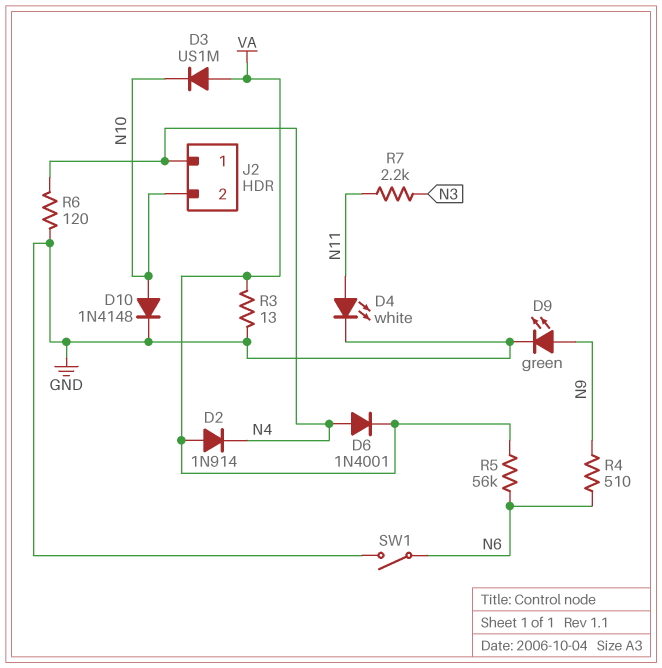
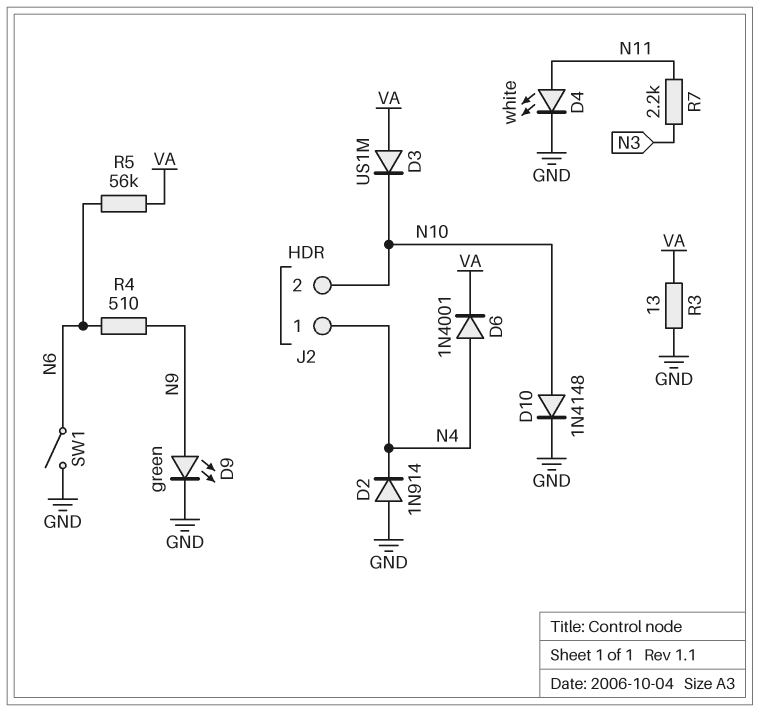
D2: diode 1N914 (A VA, K N4) -> diode 1N914 (A GND, K N4)
R6: 120 (GND, N4) -> none

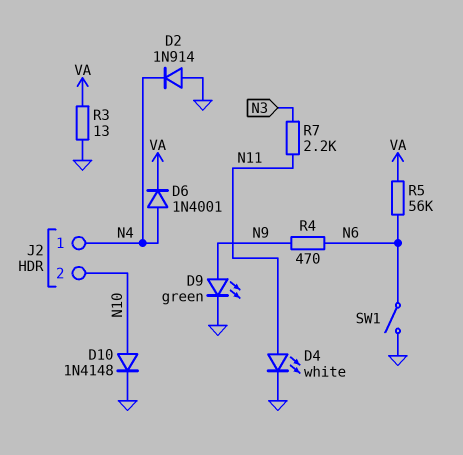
D3: diode US1M (A VA, K N10) -> none
R4: 510 (N6, N9) -> 470 (N6, N9)

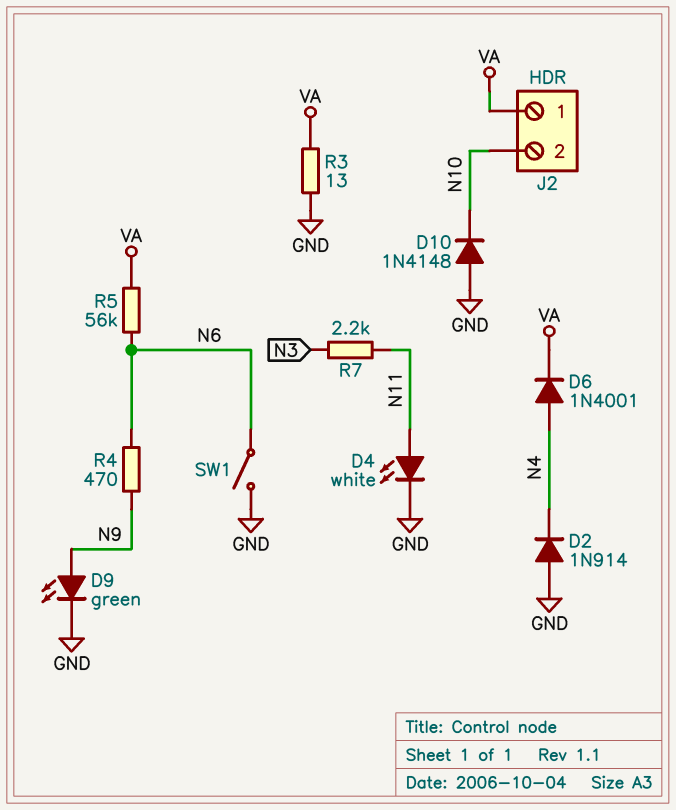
D10: diode 1N4148 (A N10, K GND) -> diode 1N4148 (A GND, K N10)
J2 pin 1: N4 -> VA

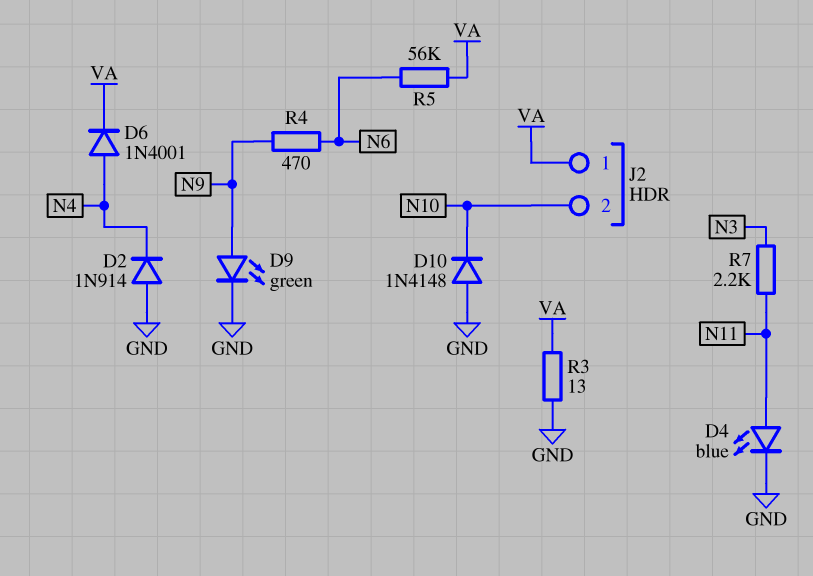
D4: LED white (A N11, K GND) -> LED blue (A N11, K GND)
SW1: switch (GND, N6) -> none

